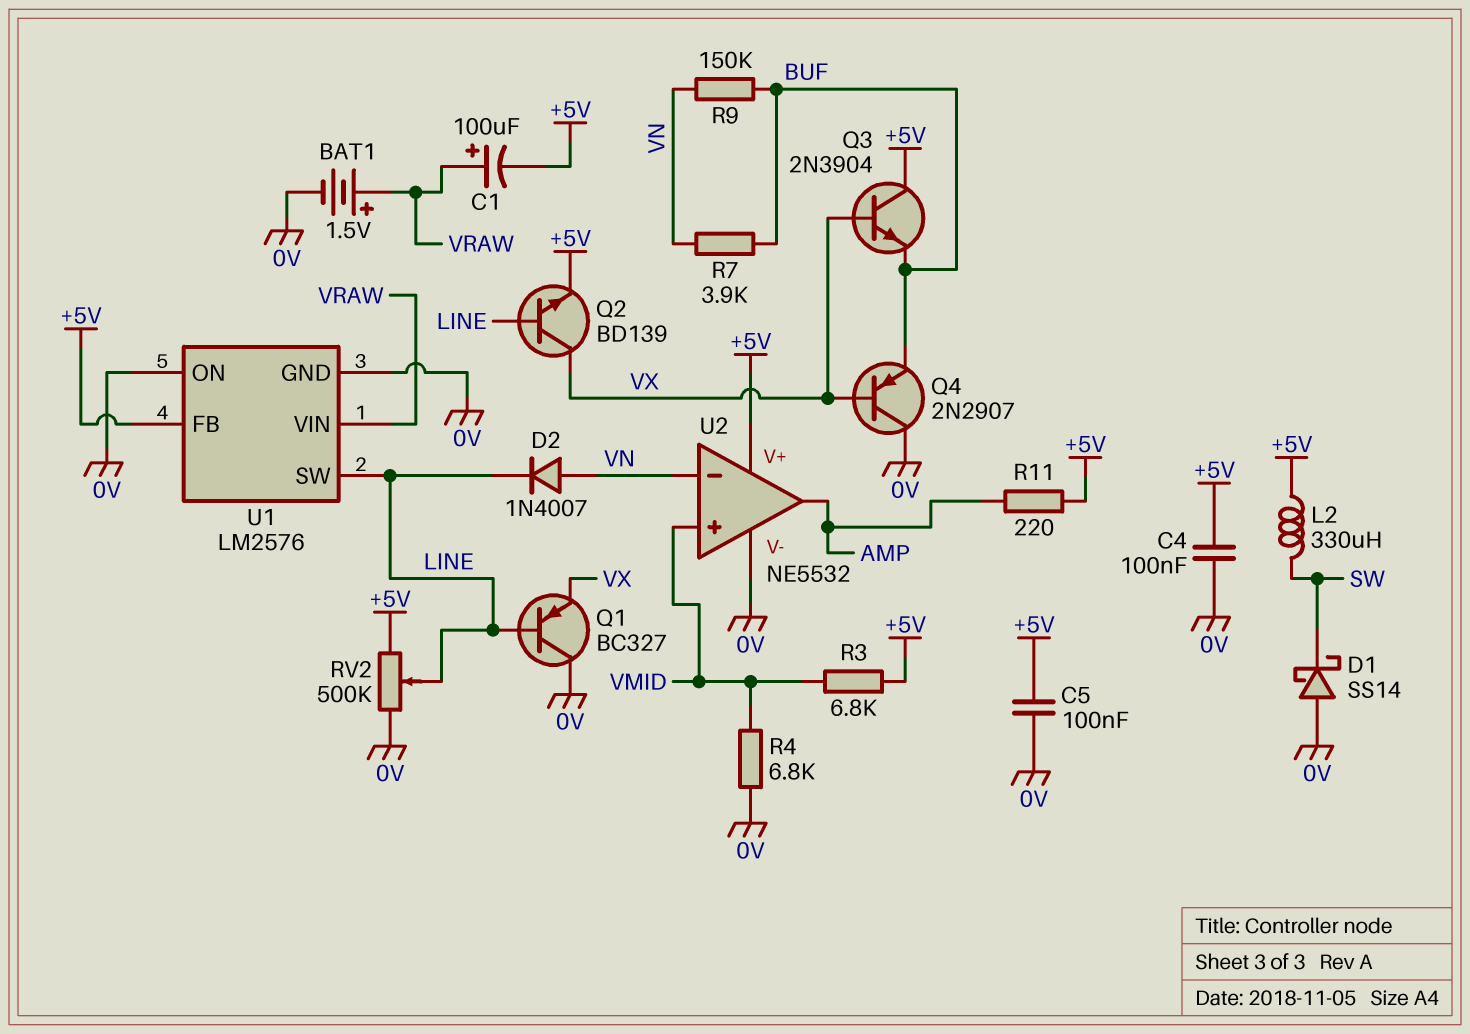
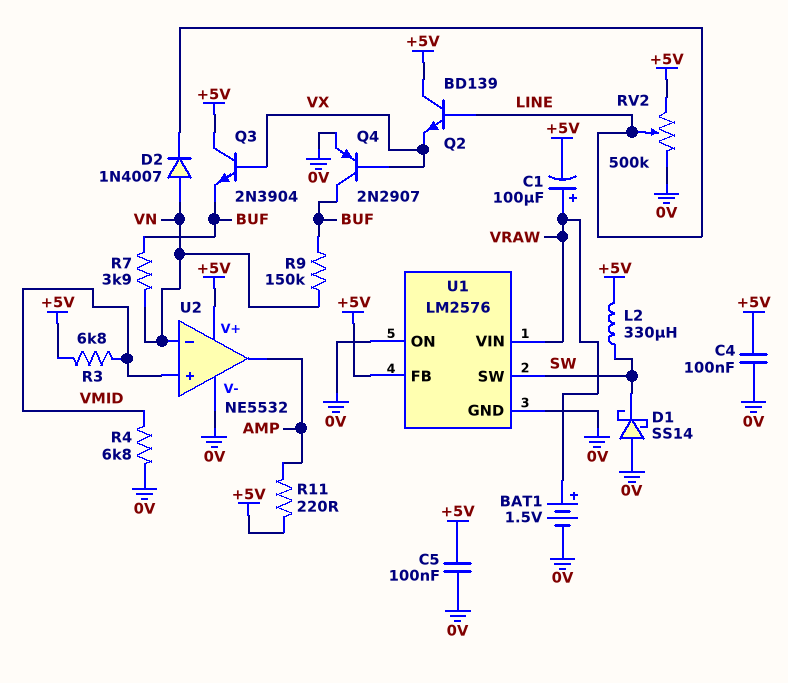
Q1: PNP BC327 (B LINE, C 0V, E VX) -> none
Q2: NPN BD139 (B LINE, C VX, E +5V) -> NPN BD139 (B LINE, C +5V, E VX)
Q4: PNP 2N2907 (B VX, C 0V, E BUF) -> PNP 2N2907 (B VX, C BUF, E 0V)
U1 pin SW: LINE -> SW

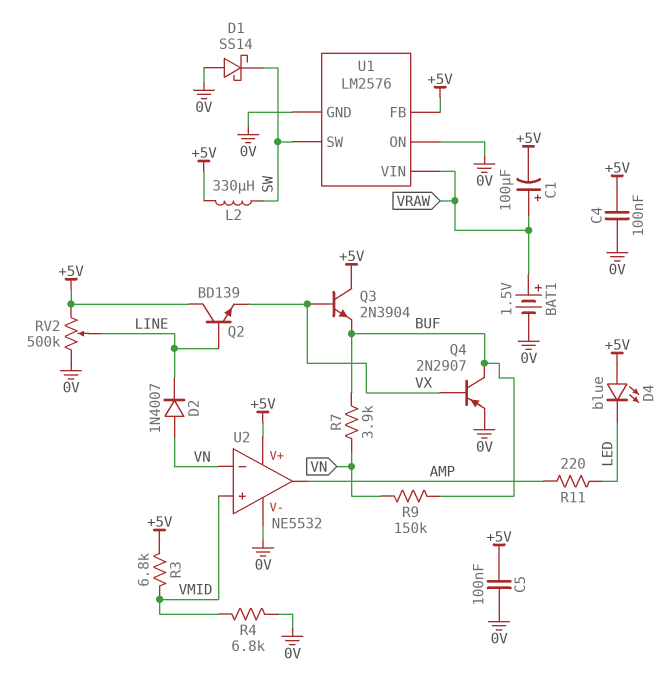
D4: none -> LED blue (A +5V, K LED)
R11: 220 (+5V, AMP) -> 220 (AMP, LED)

